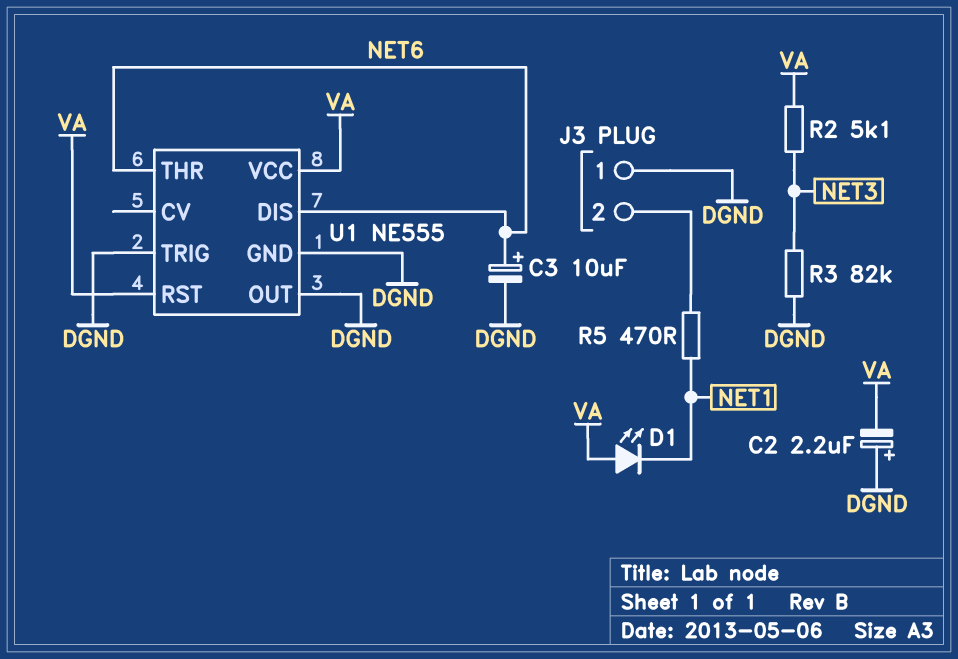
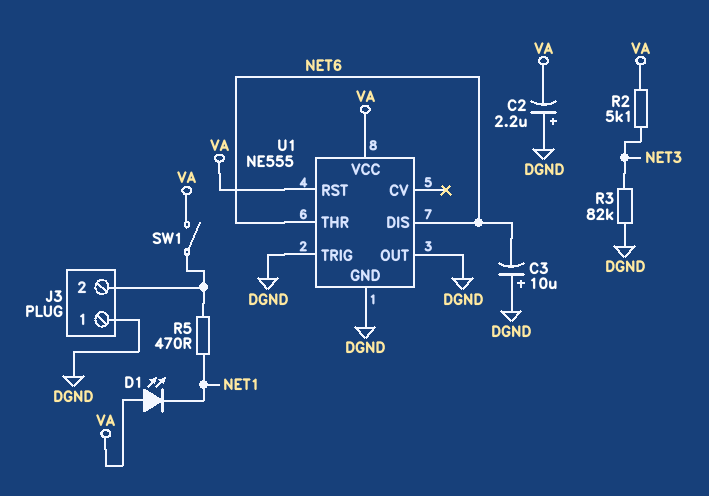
C3: 10uF (plus NET6, minus DGND) -> 10uF (plus DGND, minus NET6)
SW1: none -> switch (J3/2, VA)

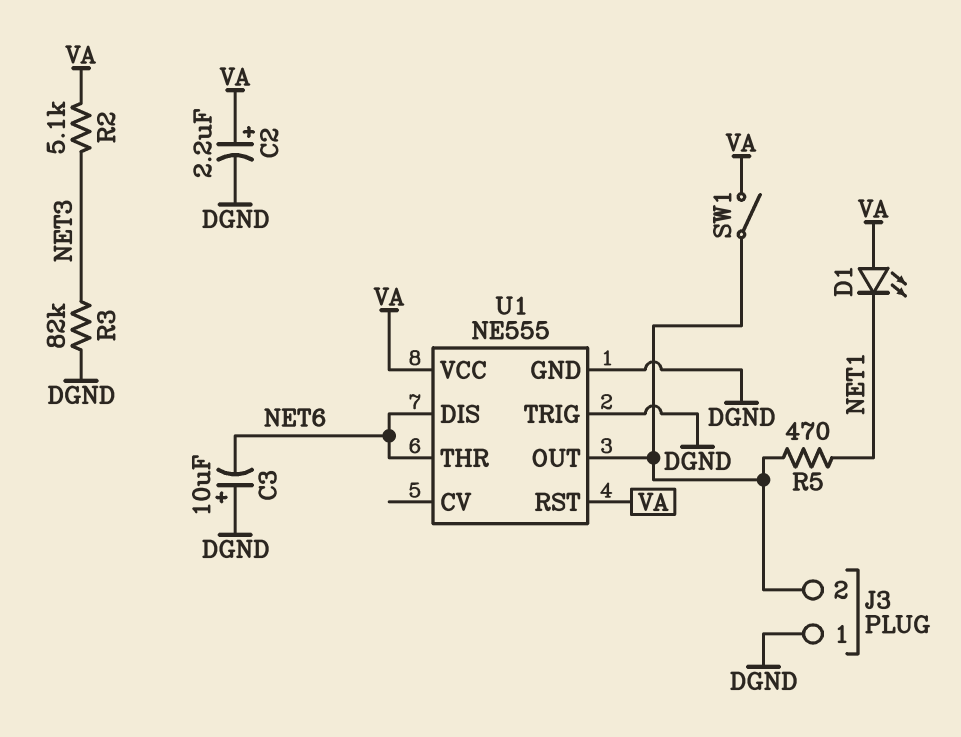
C2: 2.2uF (plus DGND, minus VA) -> 2.2uF (plus VA, minus DGND)
U1 pin OUT: DGND -> J3/2

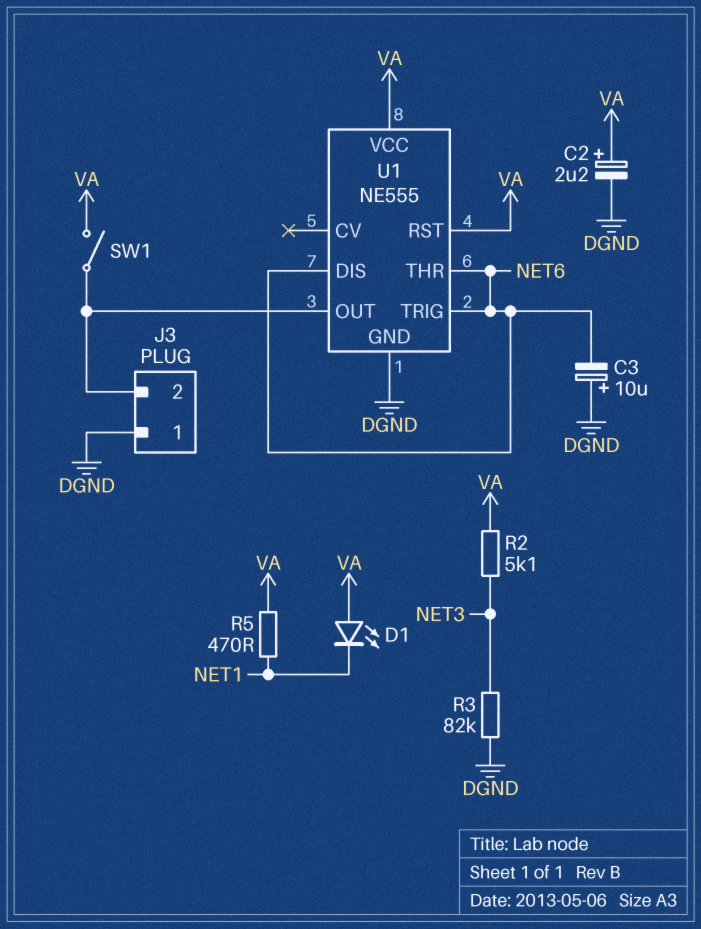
R5: 470 (J3/2, NET1) -> 470 (NET1, VA)
U1 pin TRIG: DGND -> NET6

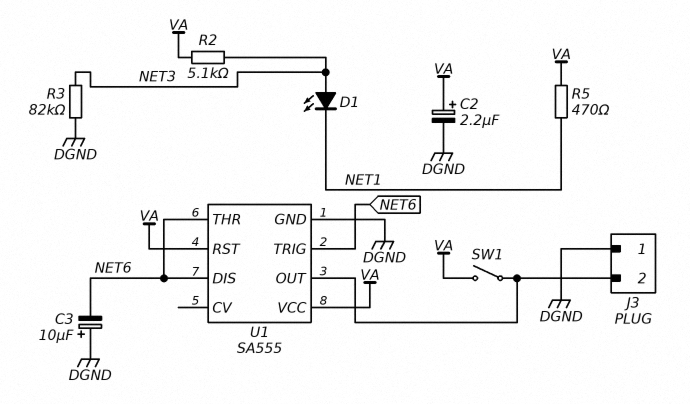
D1: LED (A VA, K NET1) -> LED (A NET3, K NET1)
U1: NE555 -> SA555

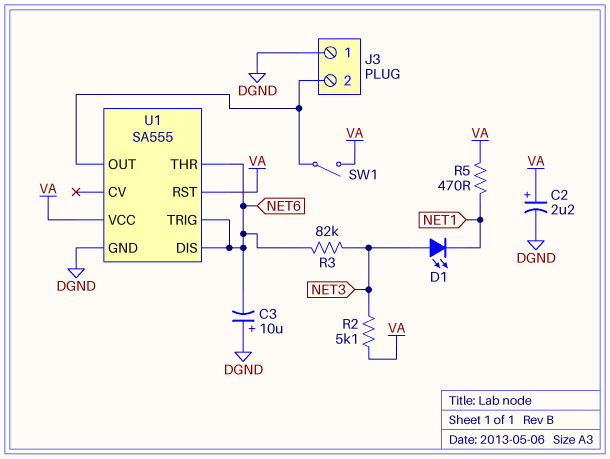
R3: 82k (DGND, NET3) -> 82k (NET3, NET6)

